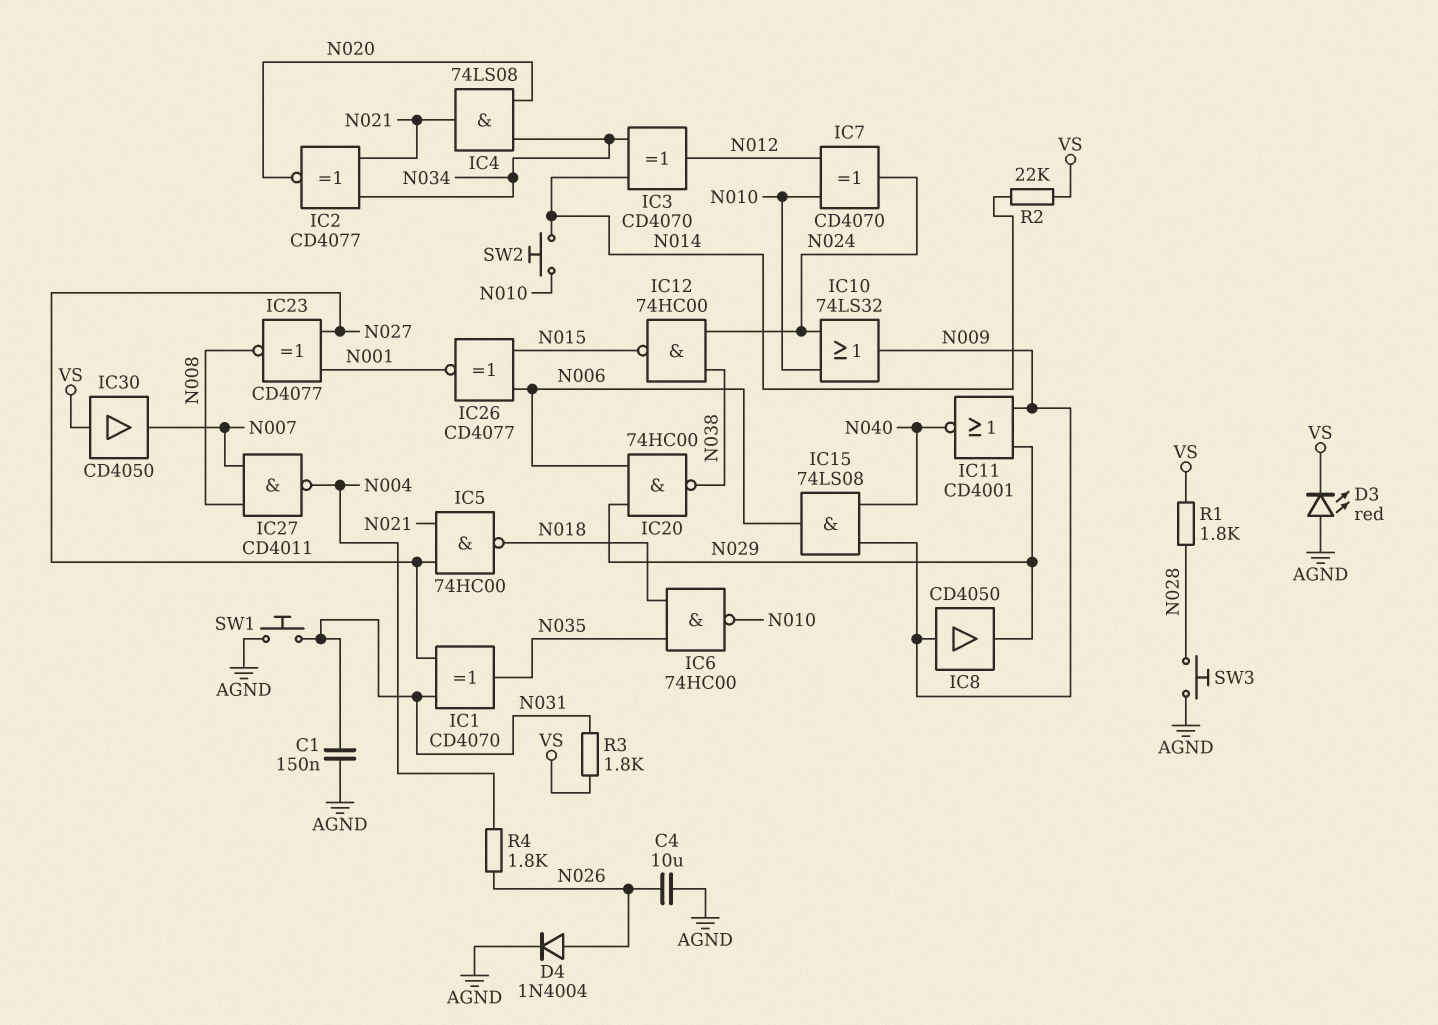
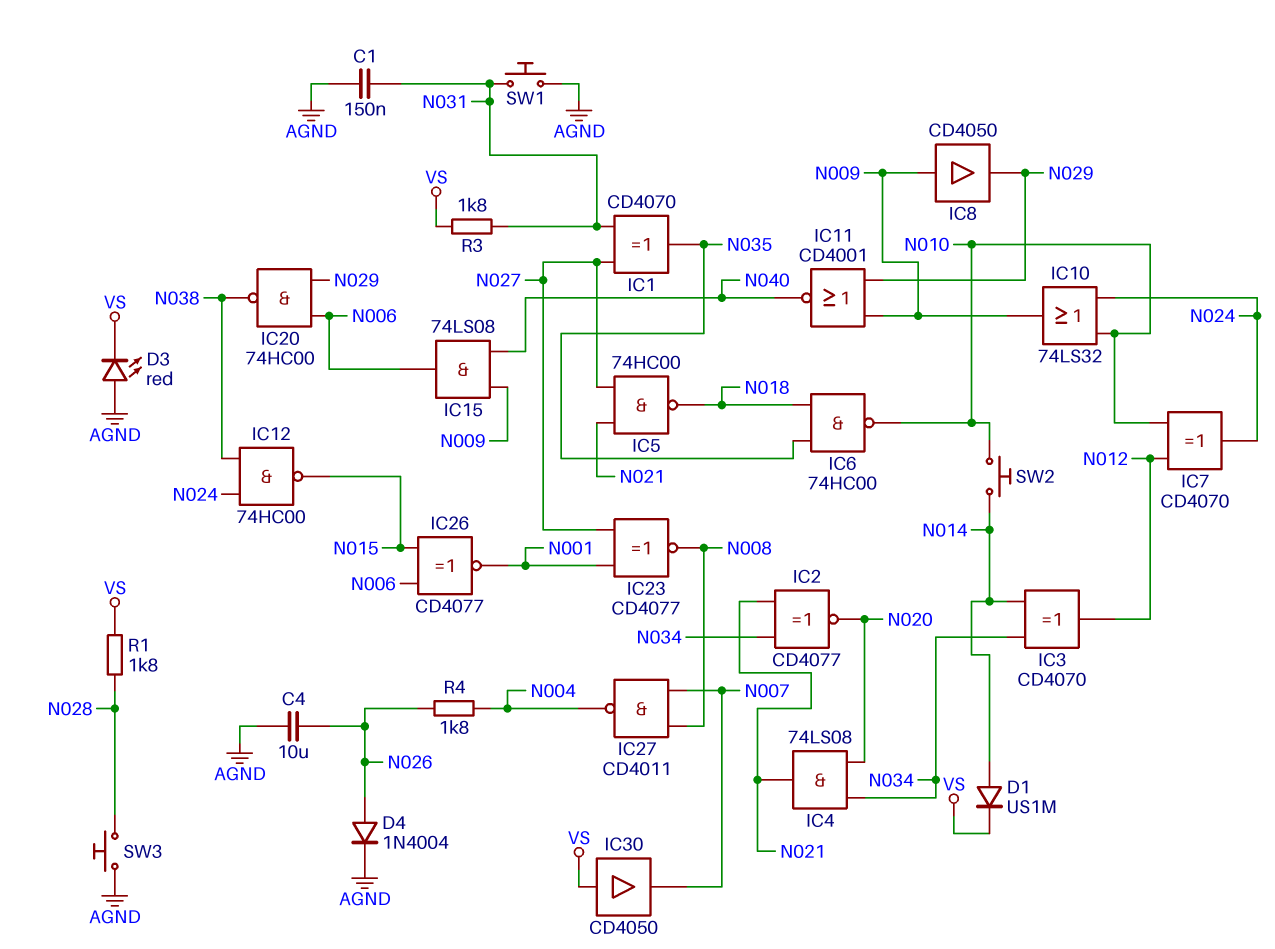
D1: none -> diode US1M (A N014, K VS)
R2: 22k (N014, VS) -> none

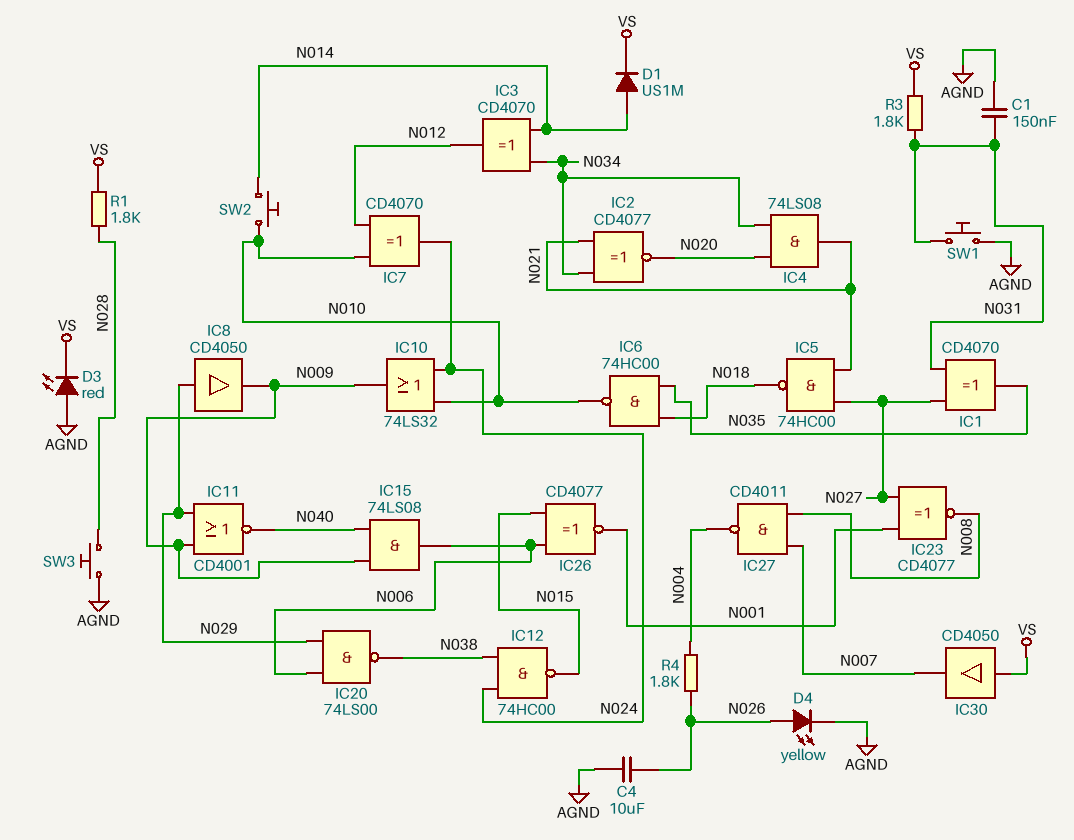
D4: diode 1N4004 (A N026, K AGND) -> LED yellow (A N026, K AGND)
IC8: buffer CD4050 (in N009, out N029) -> buffer CD4050 (in N029, out N009)
IC20: NAND 74HC00 (in N006, in N029, out N038) -> NAND 74LS00 (in N006, in N029, out N038)

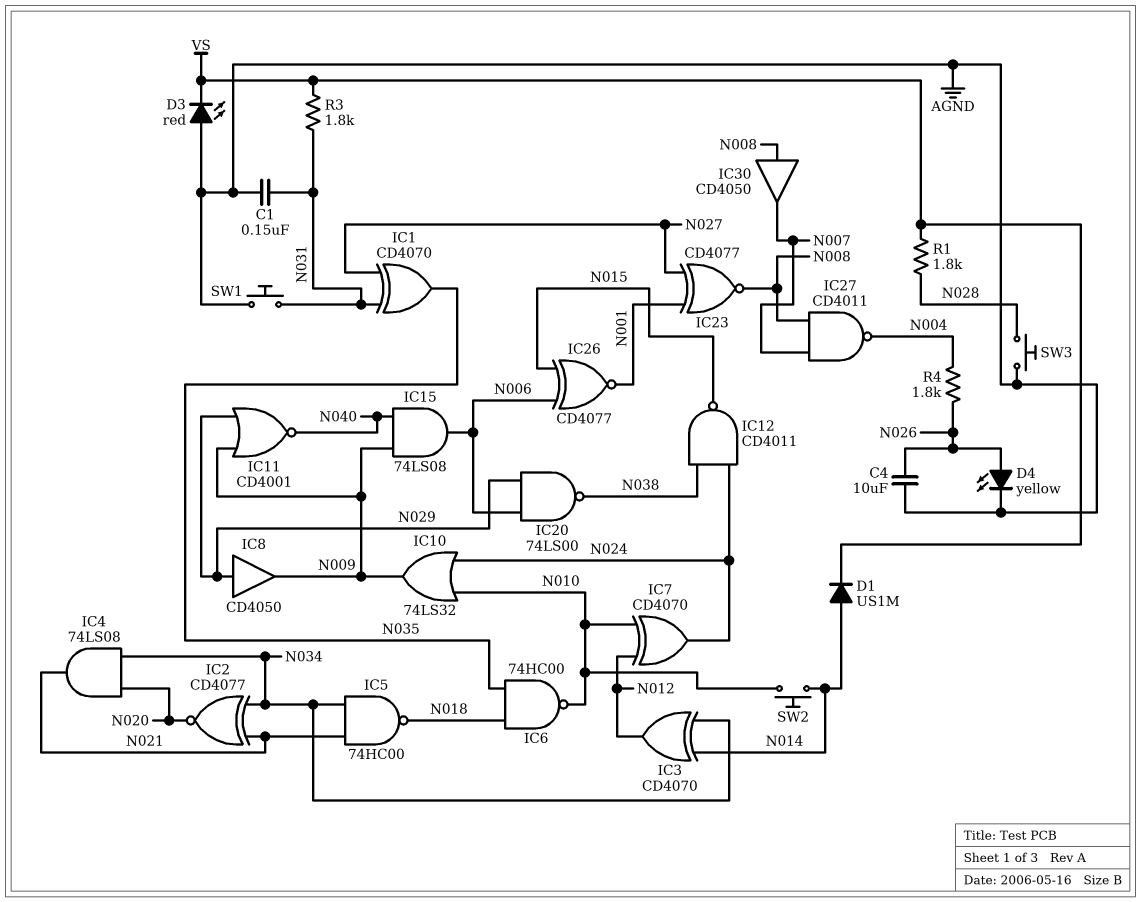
IC5: NAND 74HC00 (in N021, in N027, out N018) -> NAND 74HC00 (in N021, in N034, out N018)
IC12: NAND 74HC00 (in N024, in N038, out N015) -> NAND CD4011 (in N024, in N038, out N015)
IC30: buffer CD4050 (in VS, out N007) -> buffer CD4050 (in N008, out N007)

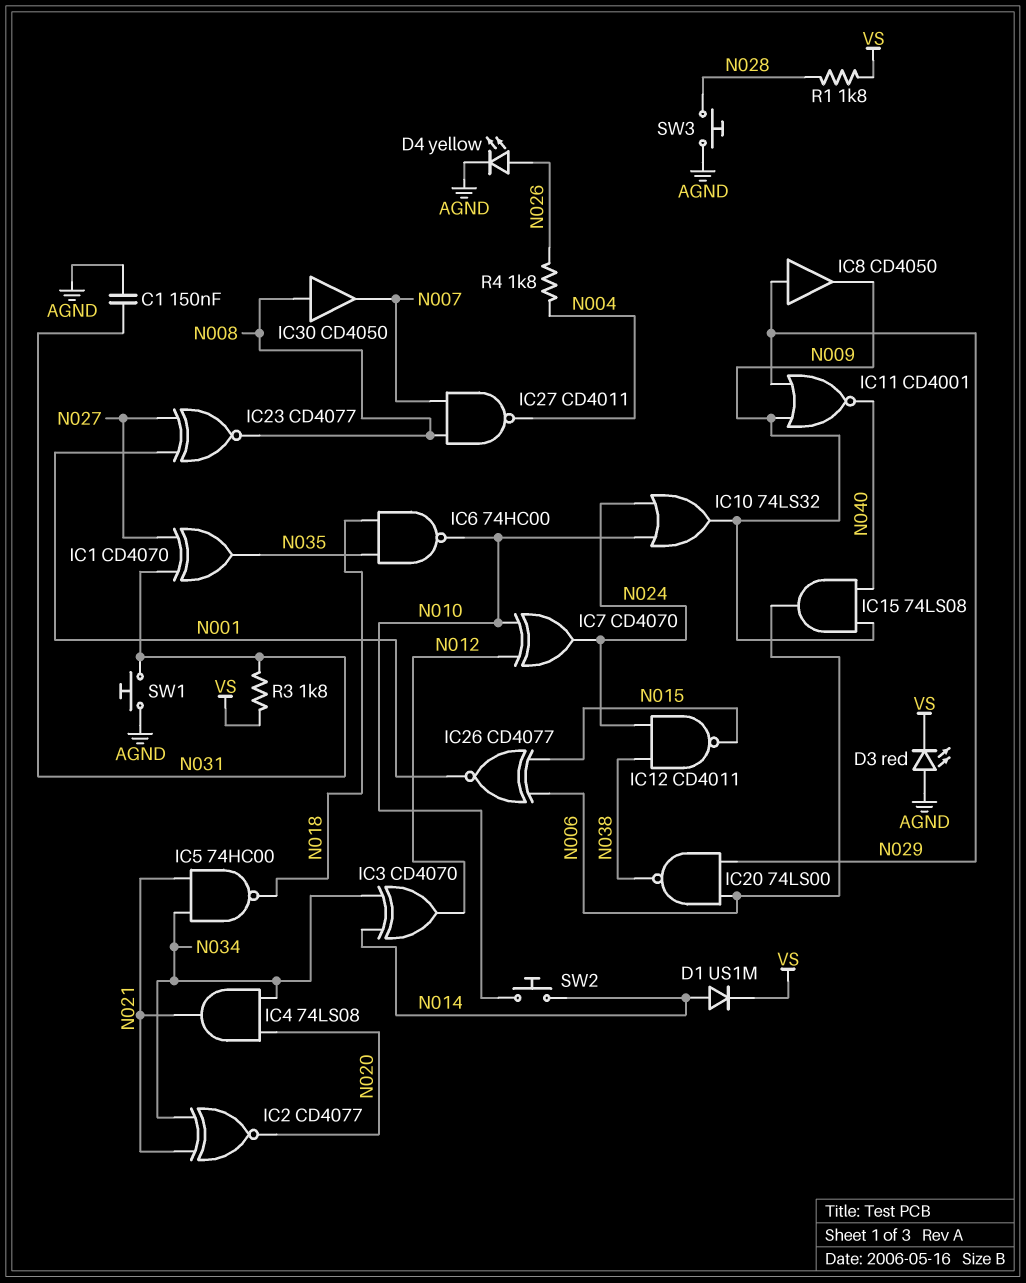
C4: 10uF (AGND, N026) -> none

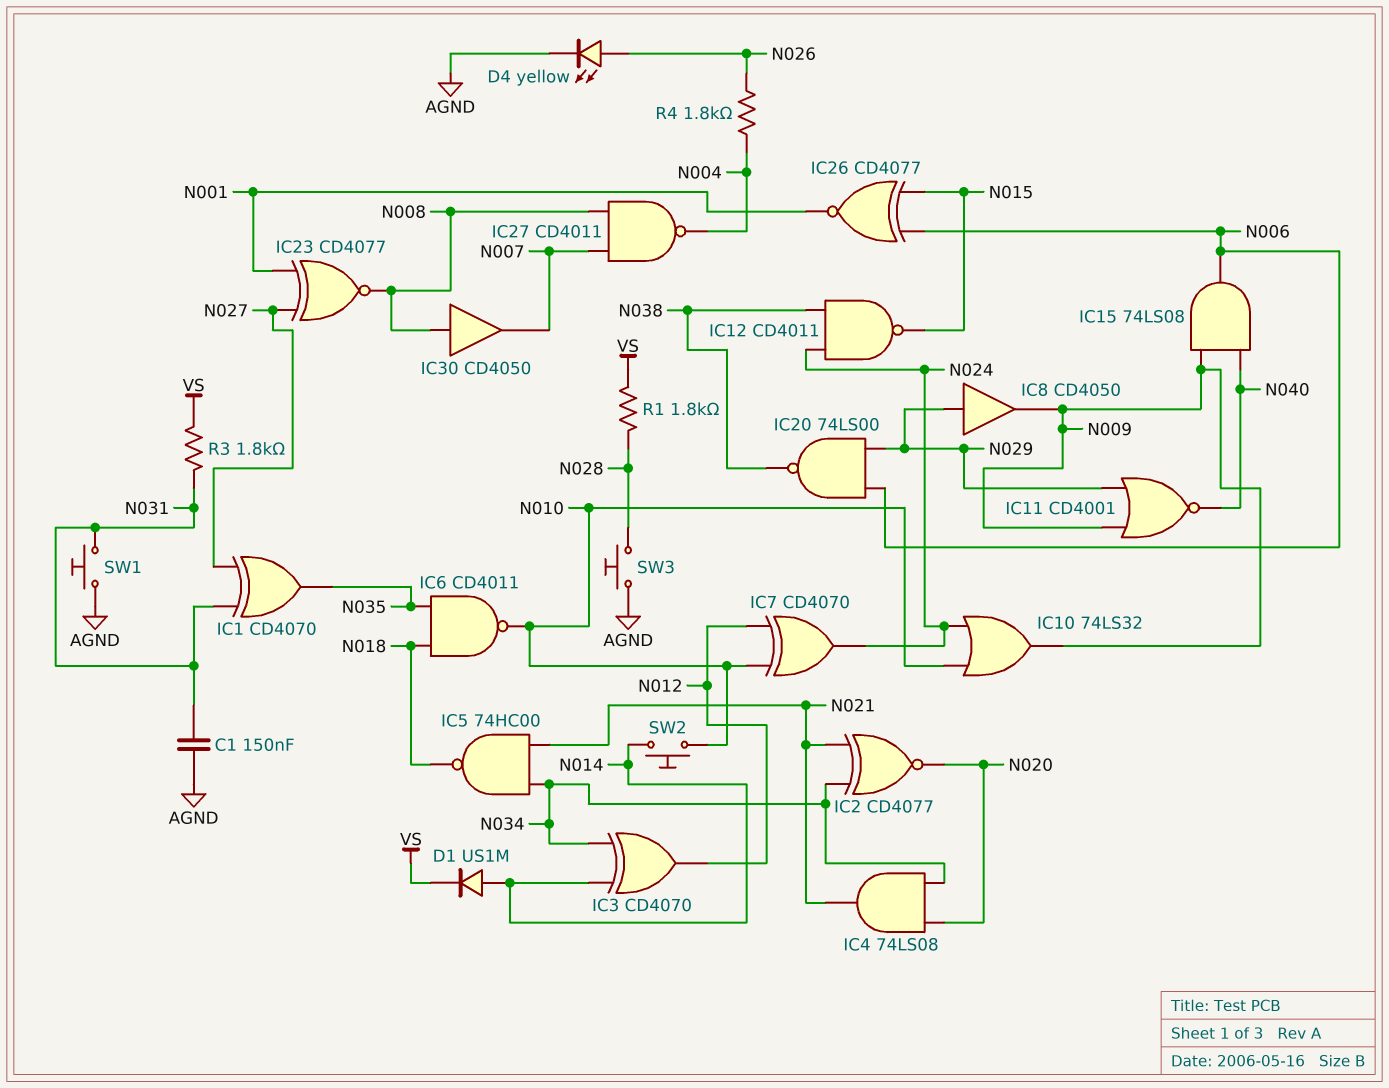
D3: LED red (A AGND, K VS) -> none
IC6: NAND 74HC00 (in N018, in N035, out N010) -> NAND CD4011 (in N018, in N035, out N010)

